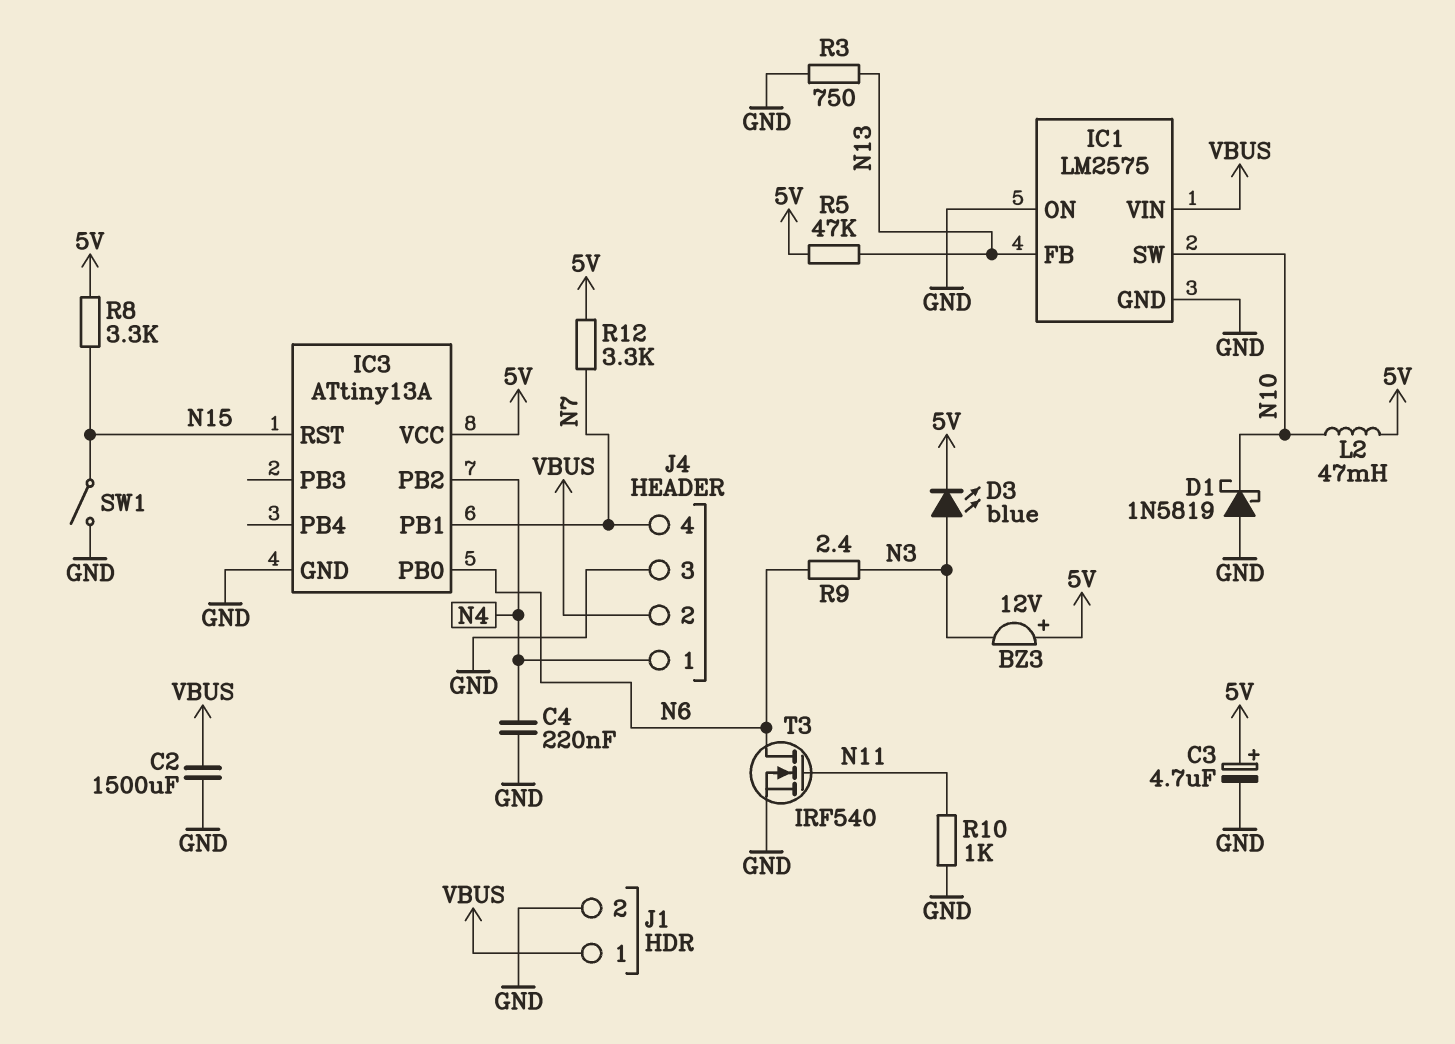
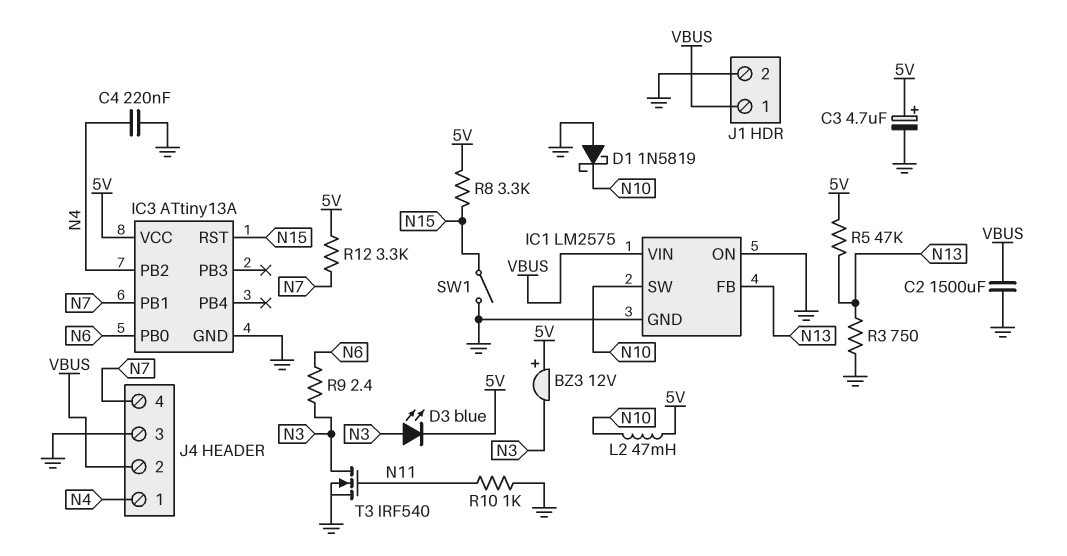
T3: NMOS IRF540 (G N11, D N6, S GND) -> NMOS IRF540 (G N11, D N3, S GND)

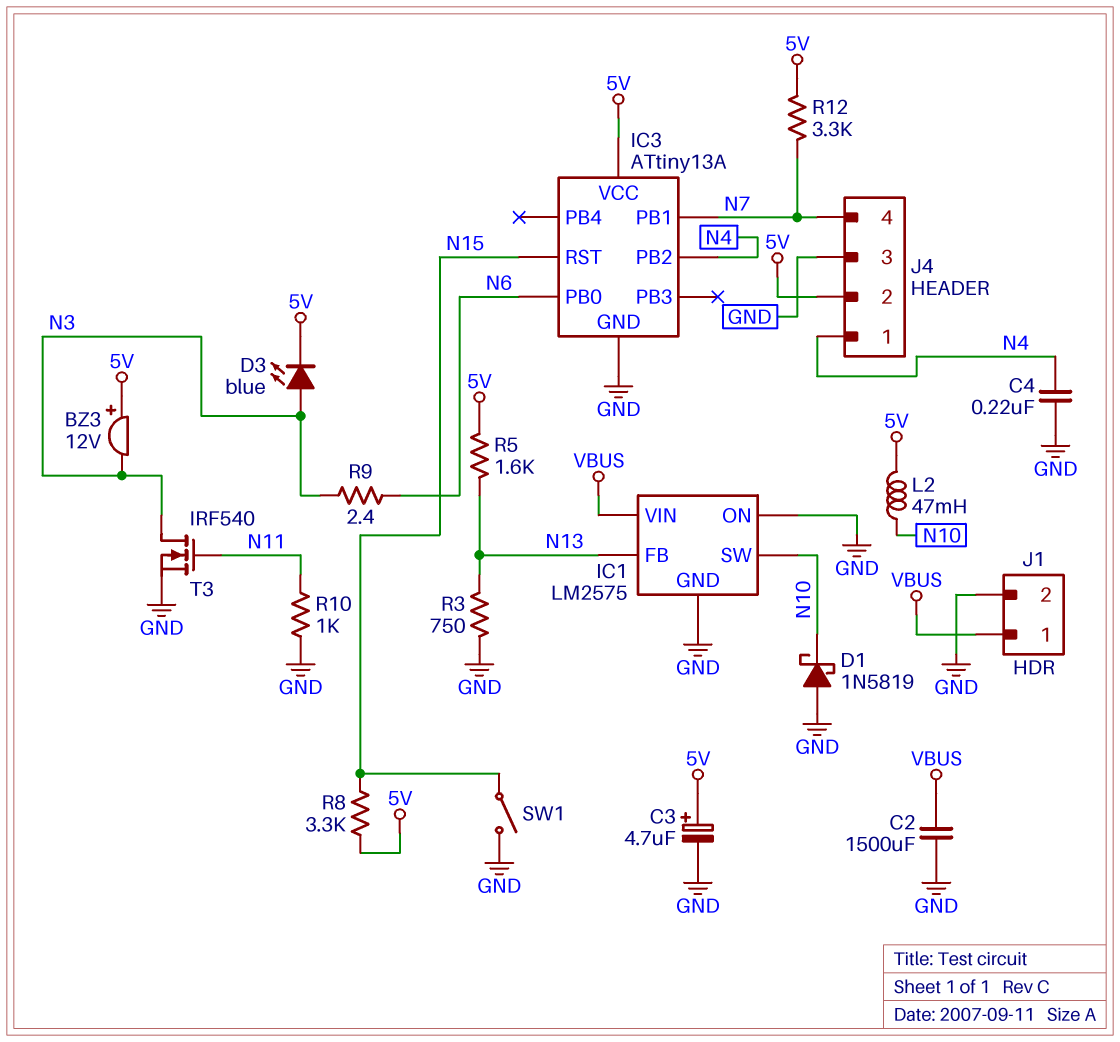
J4 pin 2: VBUS -> 5V
R5: 47k (5V, N13) -> 1.6k (5V, N13)

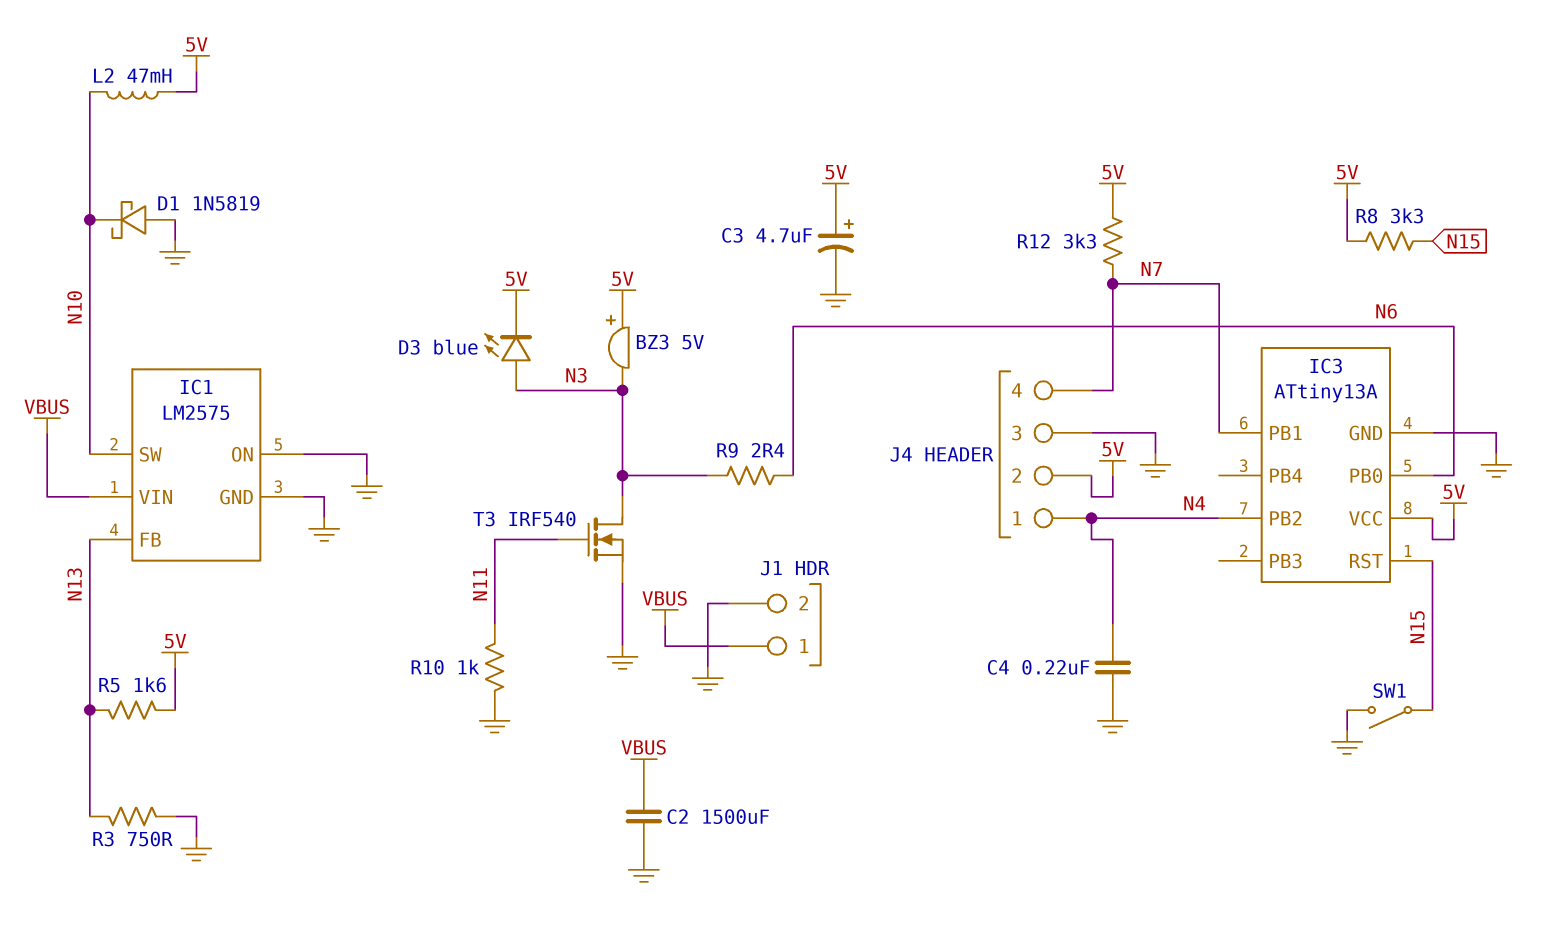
BZ3: buzzer 12V (plus 5V, minus N3) -> buzzer 5V (plus 5V, minus N3)

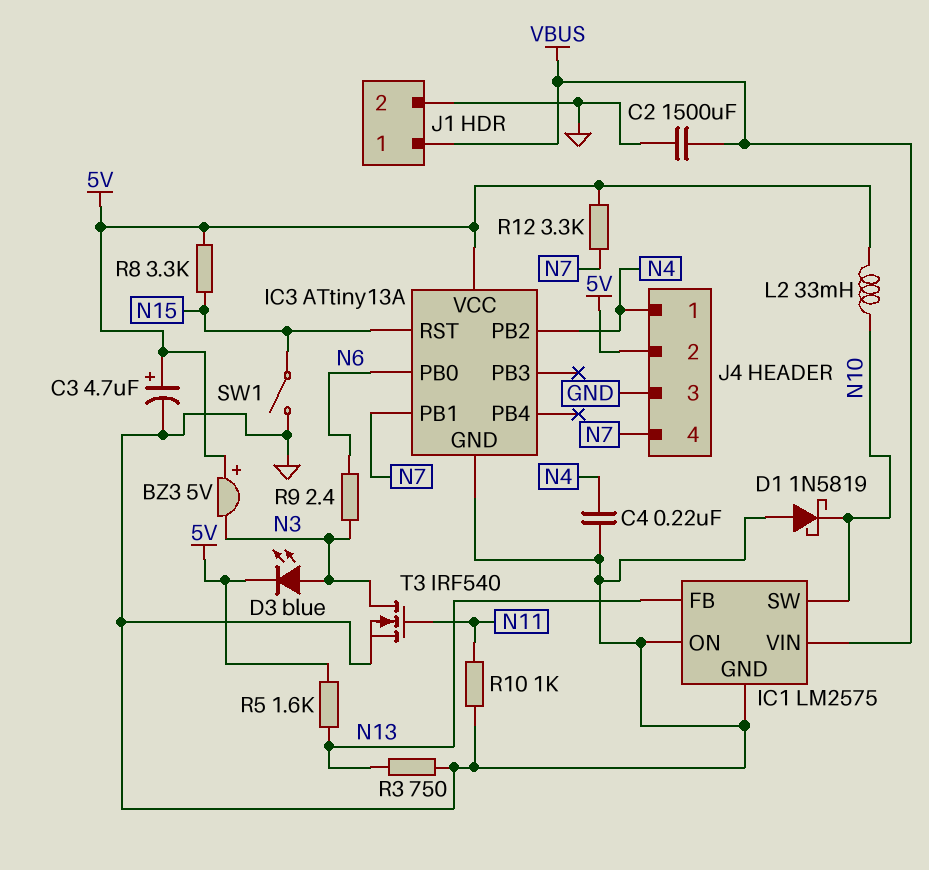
L2: 47mH (5V, N10) -> 33mH (5V, N10)

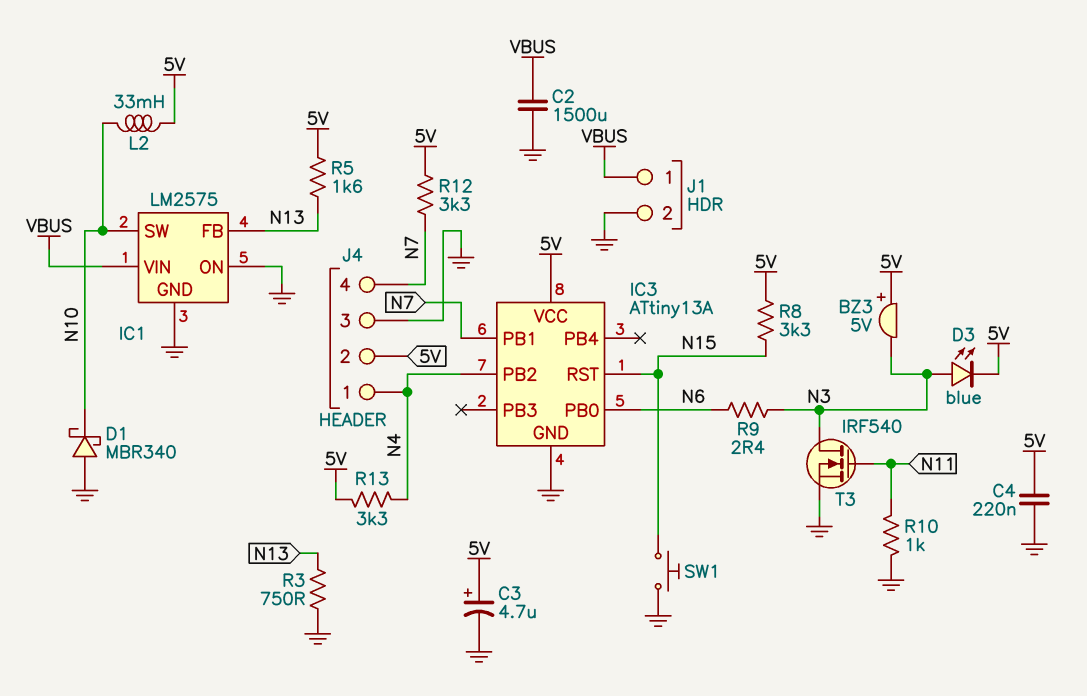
C4: 220nF (GND, N4) -> 220nF (5V, GND)
D1: schottky 1N5819 (A GND, K N10) -> schottky MBR340 (A GND, K N10)
R13: none -> 3.3k (5V, N4)
SW1: switch (GND, N15) -> button (GND, N15)

